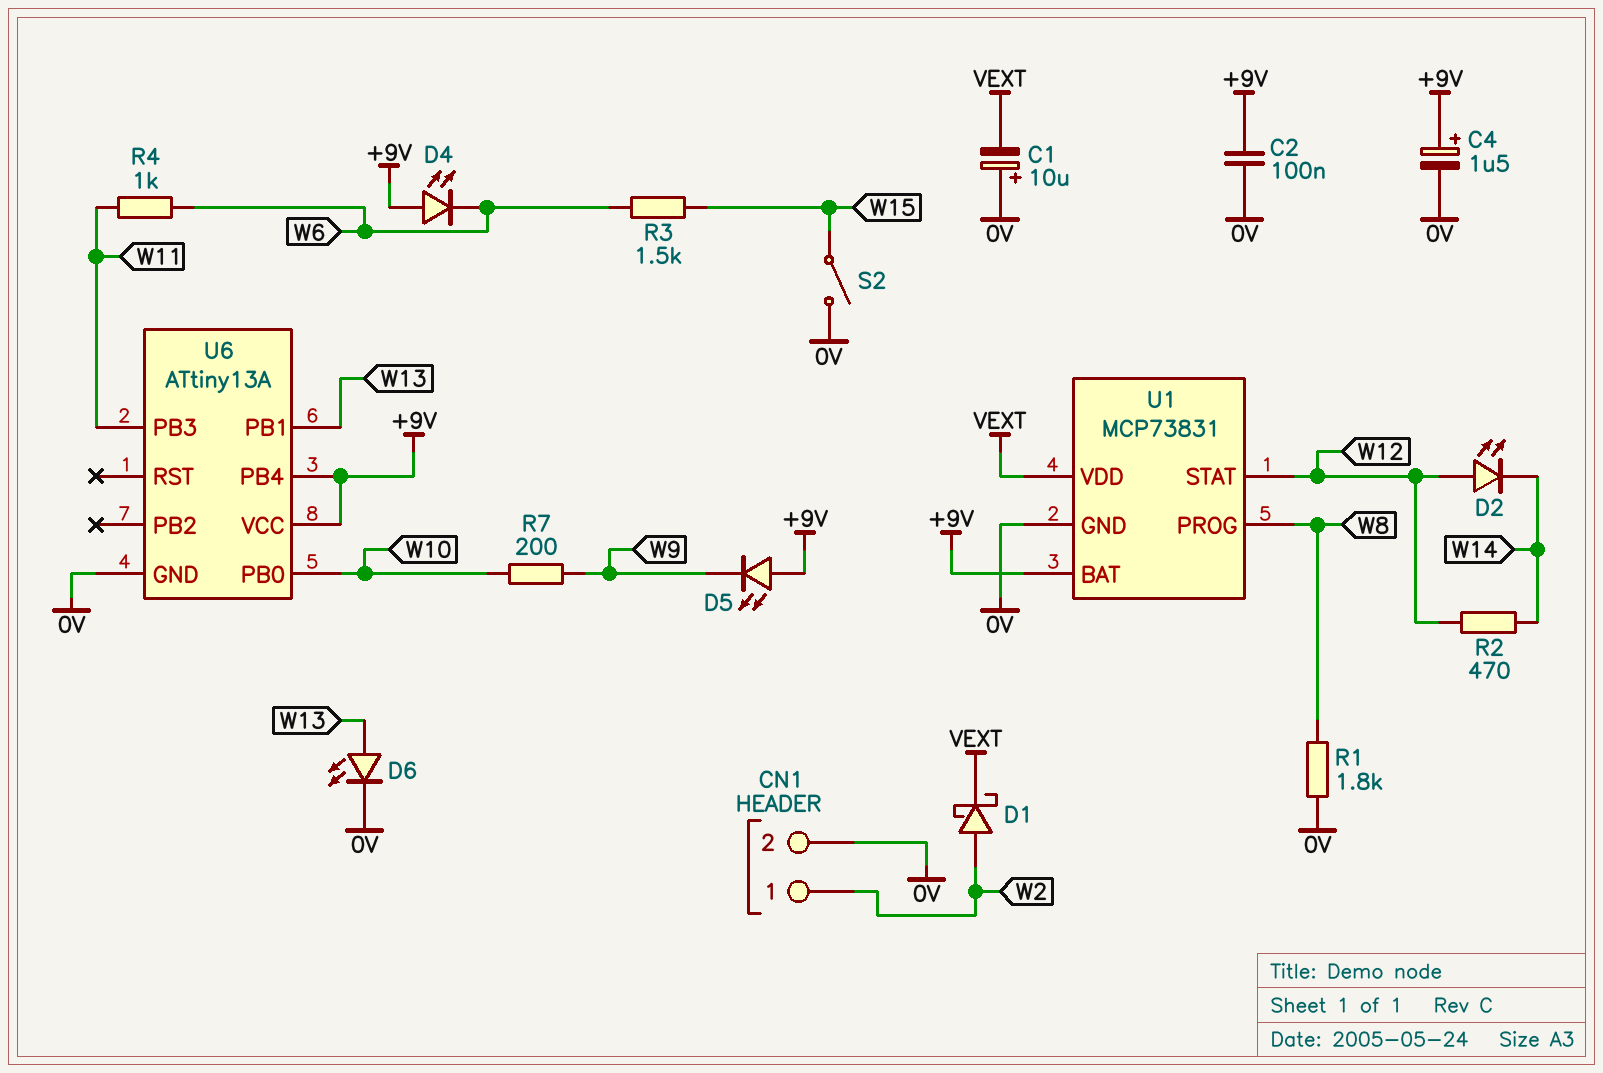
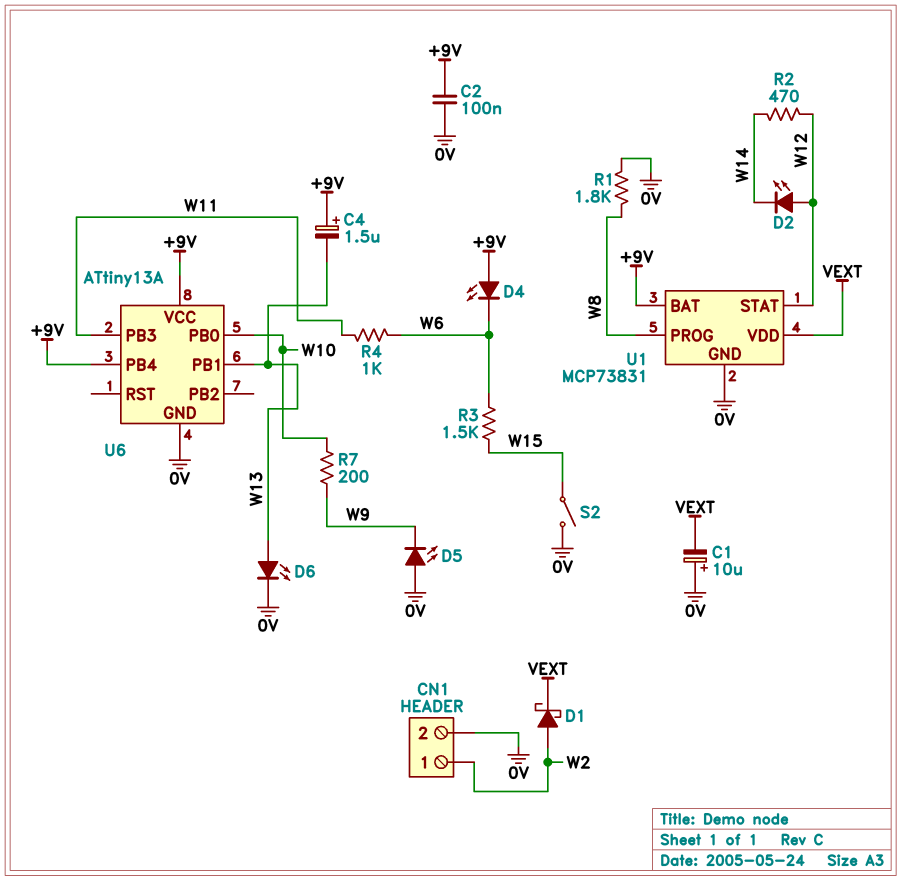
C4: 1.5uF (plus +9V, minus 0V) -> 1.5uF (plus +9V, minus W13)
D5: LED (A +9V, K W9) -> LED (A 0V, K W9)

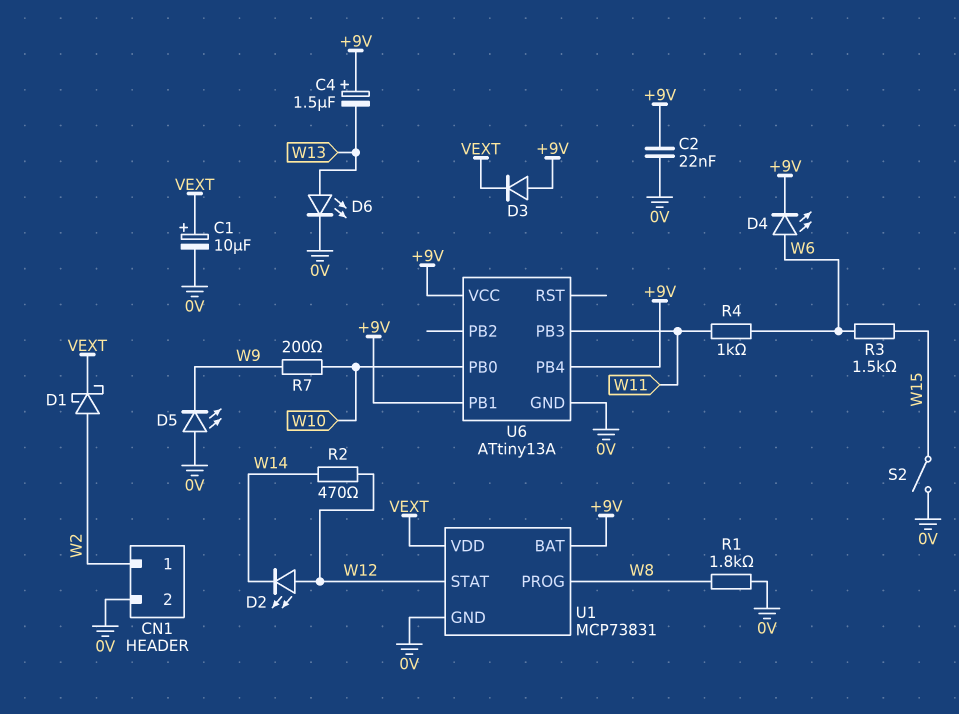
C1: 10uF (plus 0V, minus VEXT) -> 10uF (plus VEXT, minus 0V)
C2: 100nF (+9V, 0V) -> 22nF (+9V, 0V)
D3: none -> diode (A +9V, K VEXT)
D4: LED (A +9V, K W6) -> LED (A W6, K +9V)
U6 pin PB1: W13 -> +9V

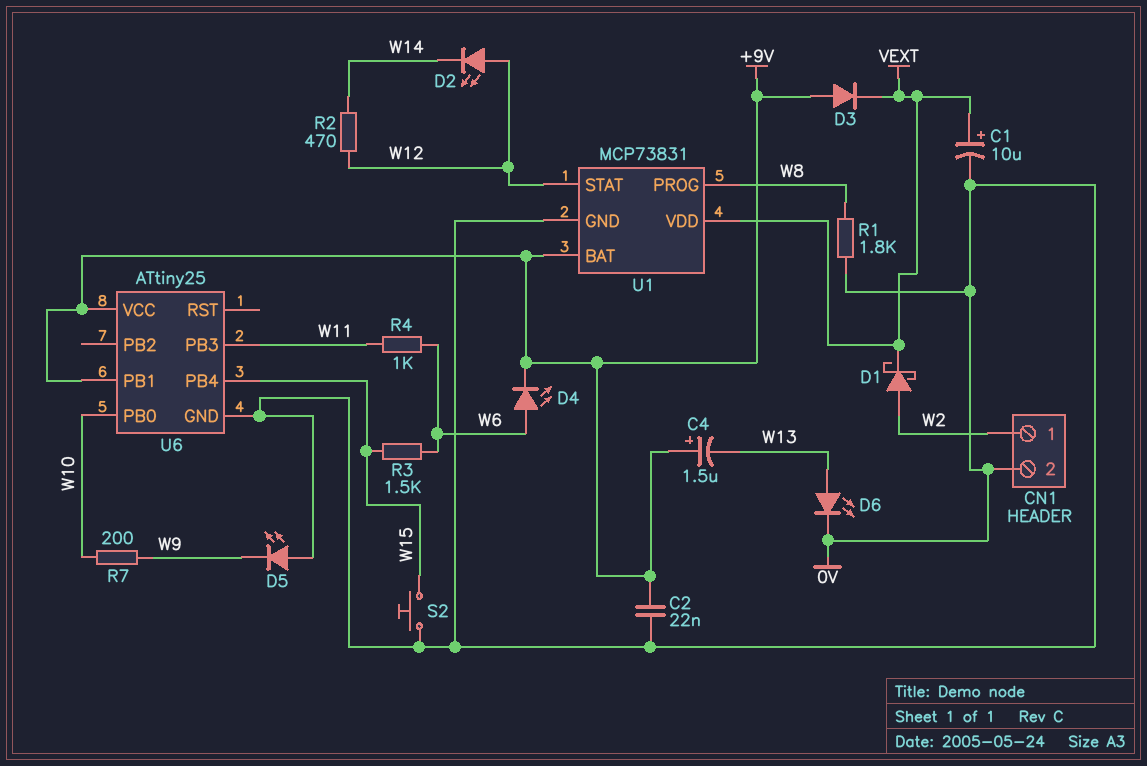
S2: switch (0V, W15) -> button (0V, W15)
U6: ATtiny13A -> ATtiny25
U6 pin PB4: +9V -> W15

